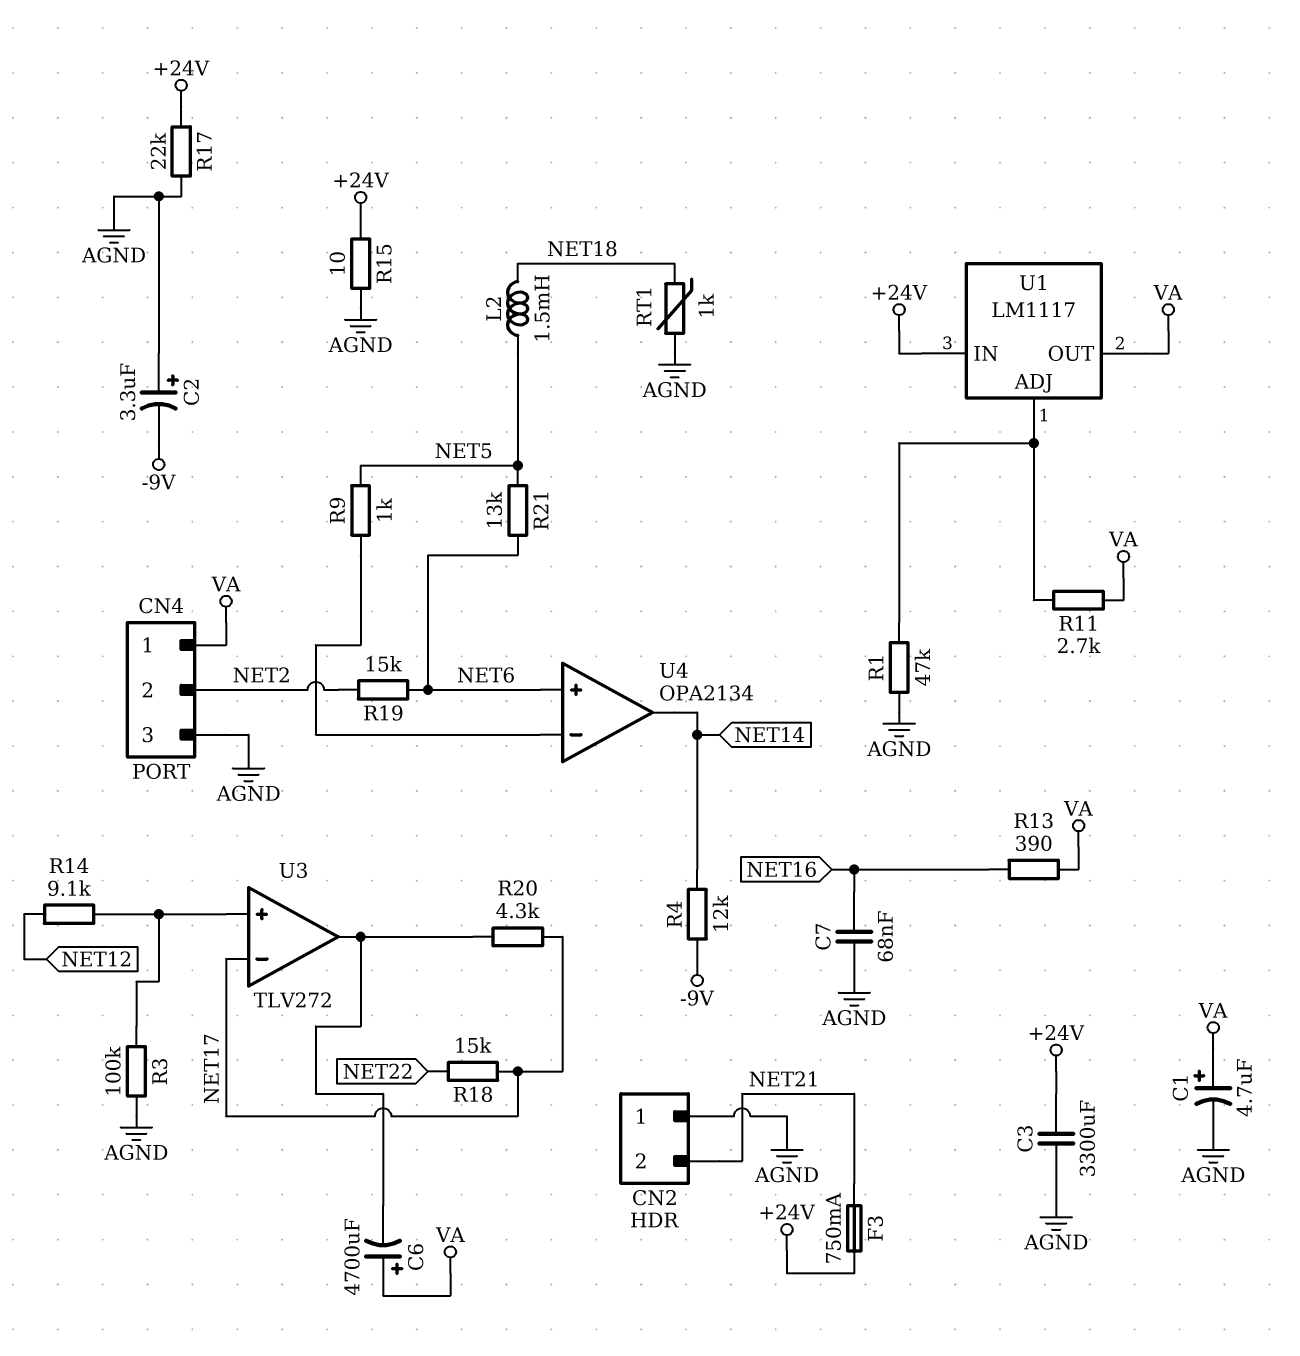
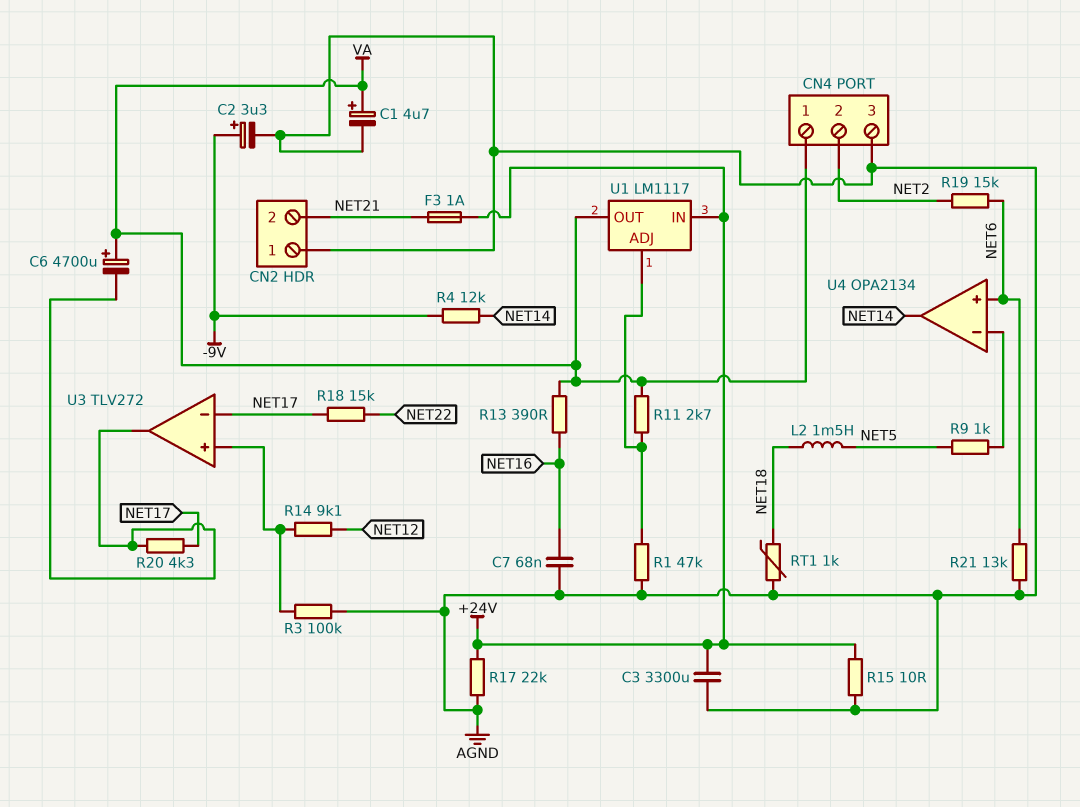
C2: 3.3uF (plus AGND, minus -9V) -> 3.3uF (plus -9V, minus AGND)
F3: 750mA (+24V, NET21) -> 1A (+24V, NET21)
R21: 13k (NET5, NET6) -> 13k (AGND, NET6)

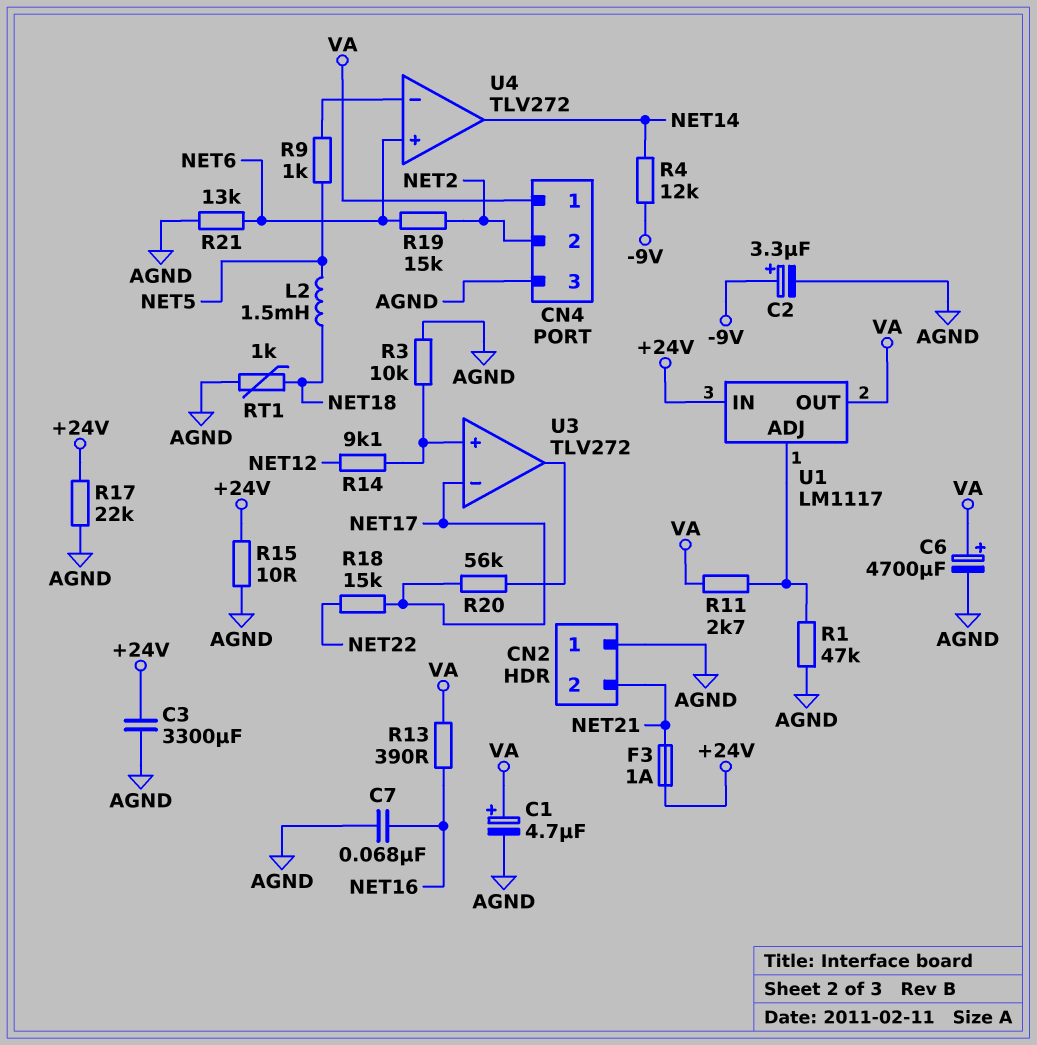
C6: 4700uF (plus VA, minus U3/out) -> 4700uF (plus VA, minus AGND)
R3: 100k (AGND, U3/in+) -> 10k (AGND, U3/in+)
R20: 4.3k (NET17, U3/out) -> 56k (NET17, U3/out)
U4: OPA2134 -> TLV272

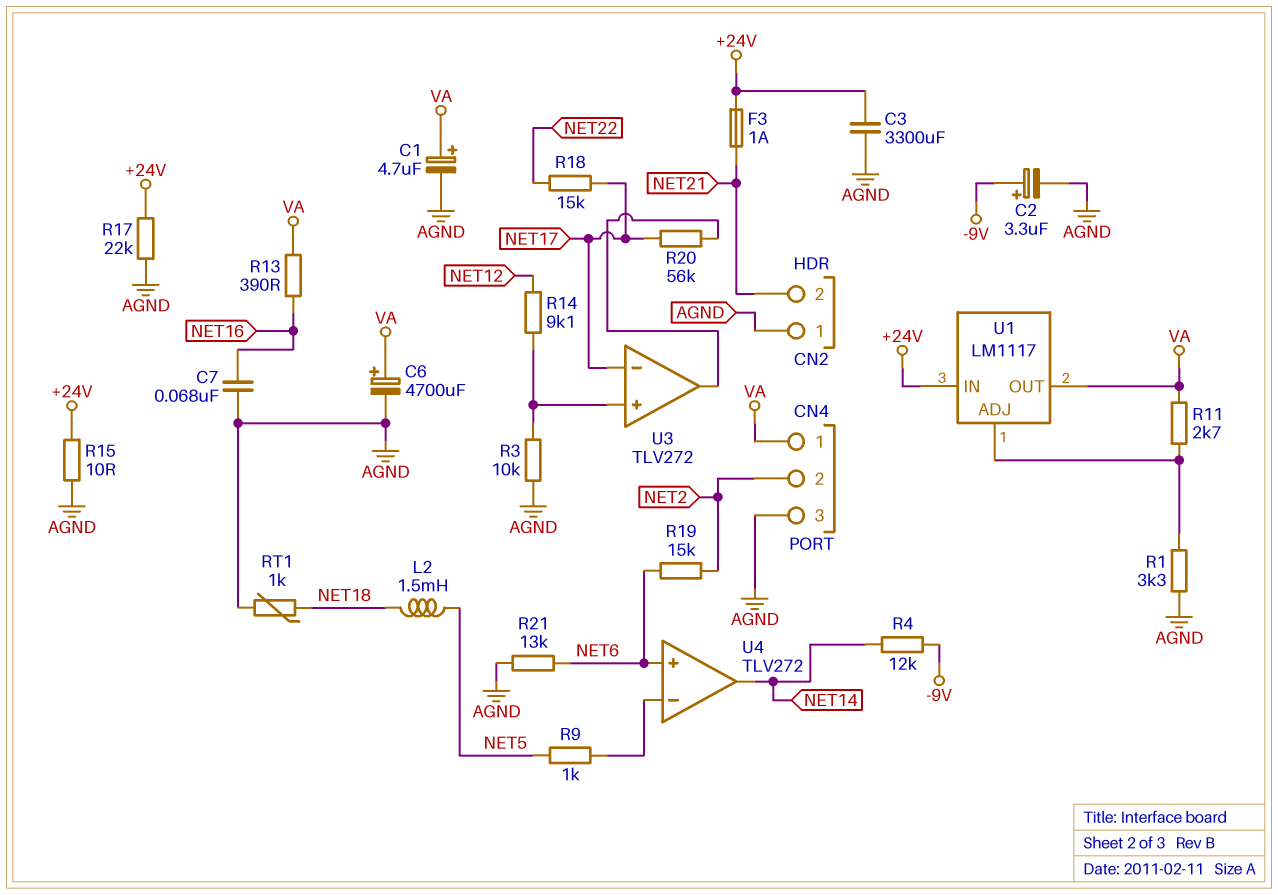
R1: 47k (AGND, U1/ADJ) -> 3.3k (AGND, U1/ADJ)

